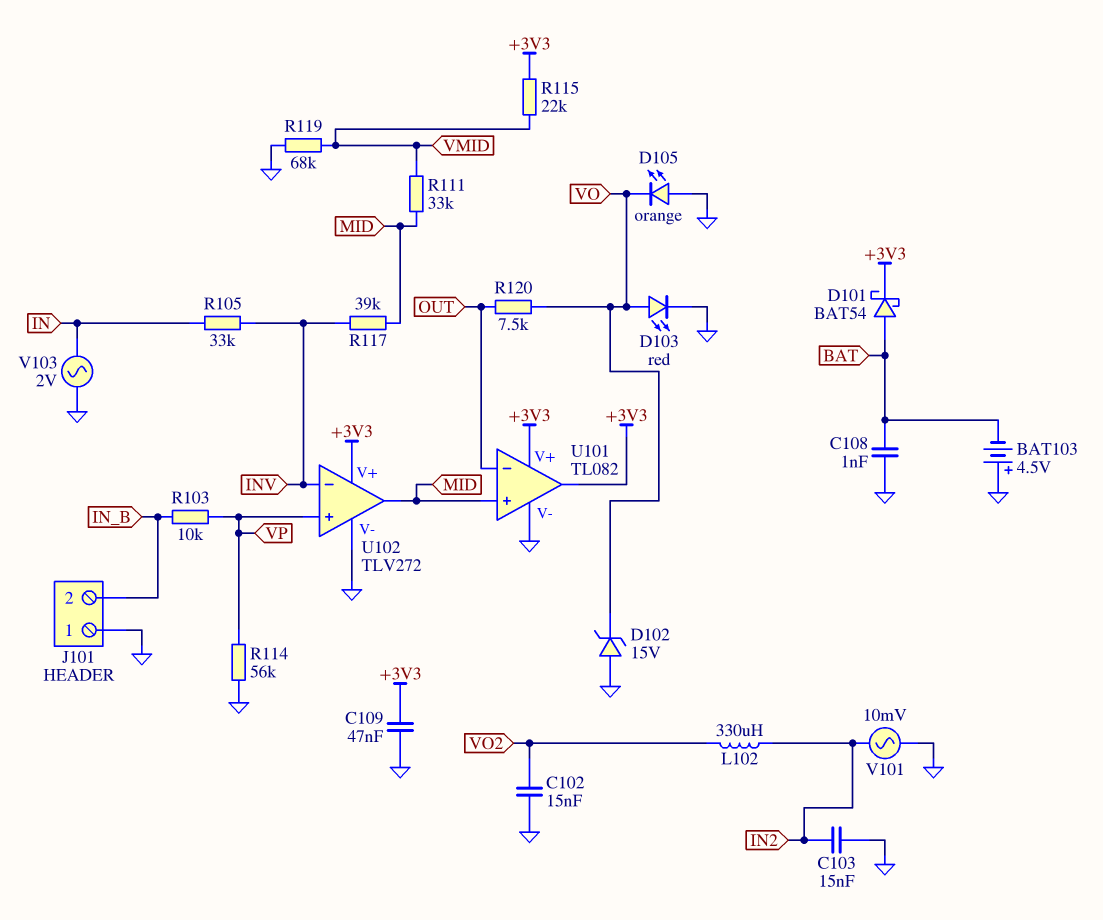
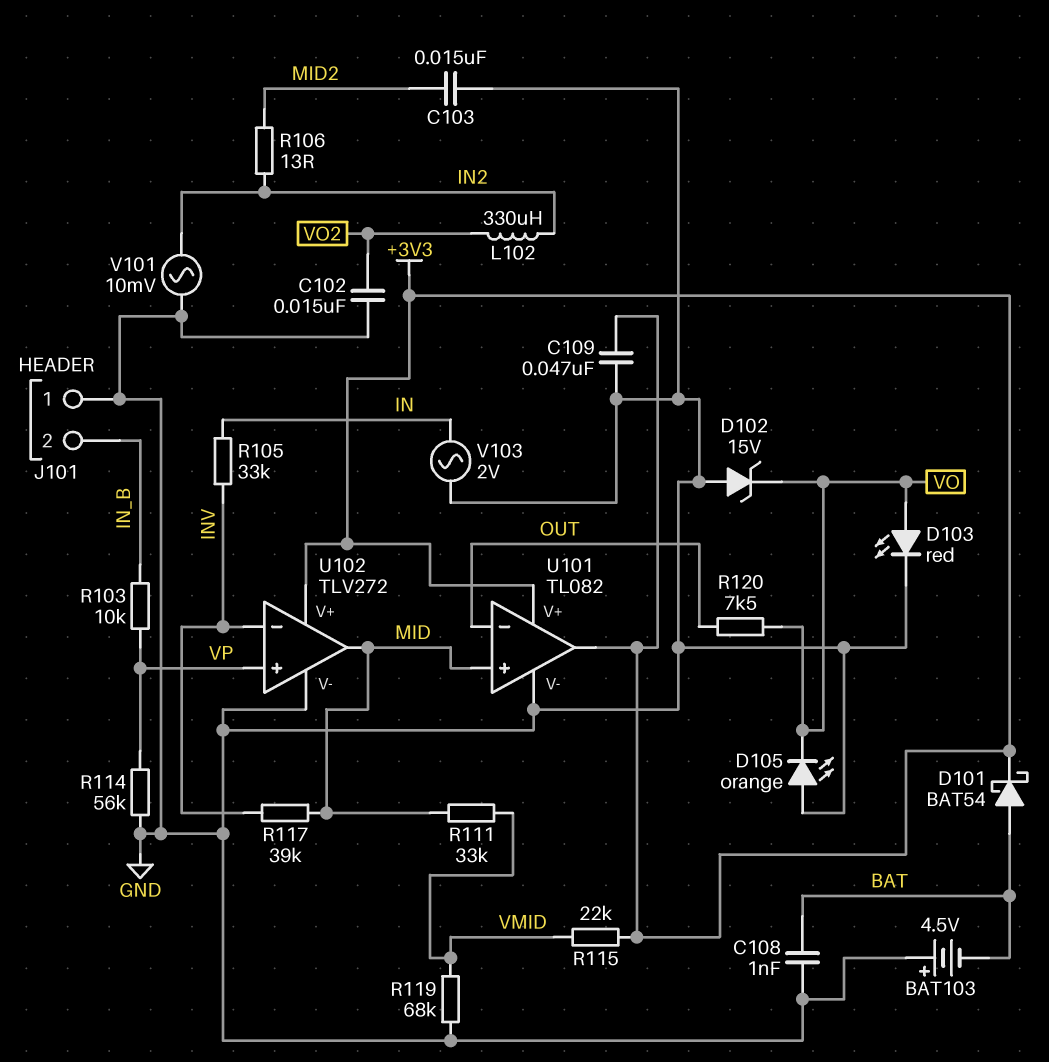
C103: 15nF (GND, IN2) -> 15nF (GND, MID2)
R106: none -> 13 (IN2, MID2)

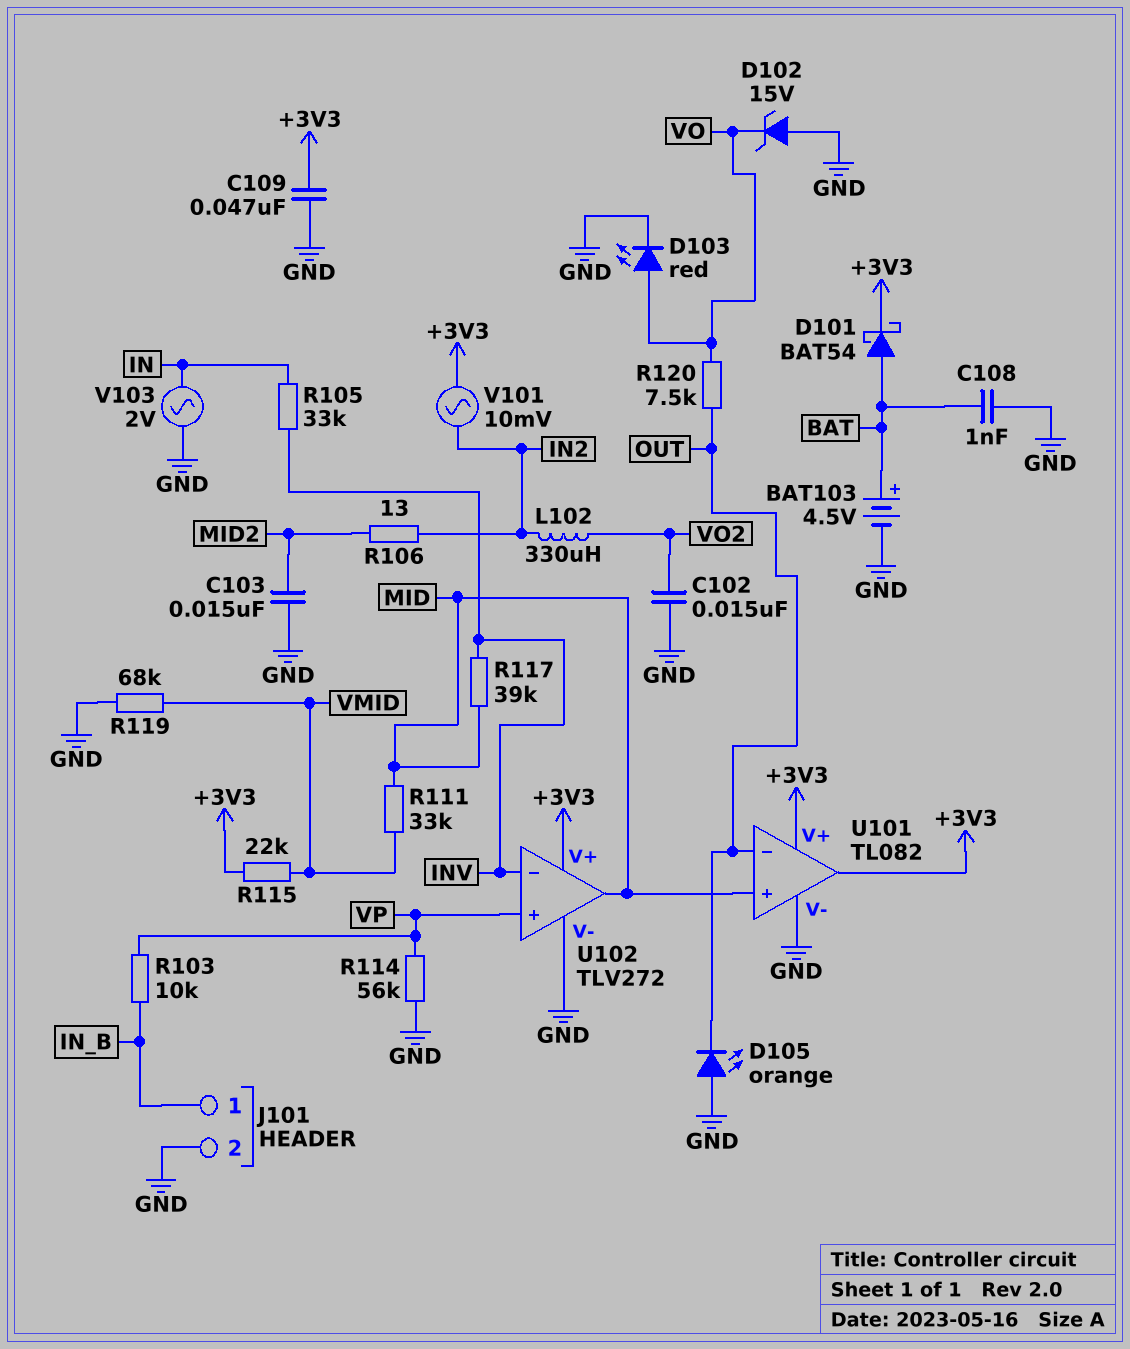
BAT103: 4.5V (plus GND, minus BAT) -> 4.5V (plus BAT, minus GND)
D105: LED orange (A GND, K VO) -> LED orange (A GND, K OUT)
J101 pin 1: GND -> IN_B
J101 pin 2: IN_B -> GND
V101: AC 10mV (GND, IN2) -> AC 10mV (+3V3, IN2)

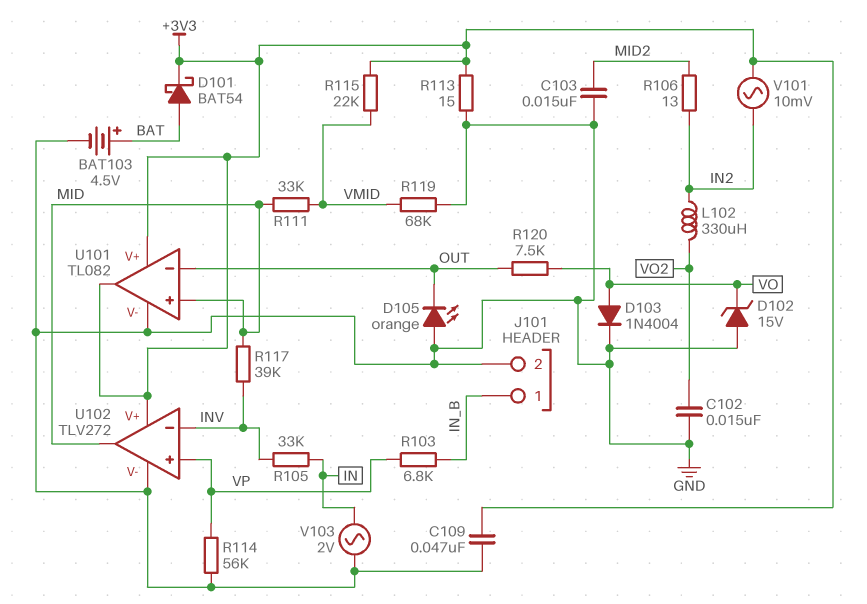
C108: 1nF (BAT, GND) -> none
D103: LED red (A VO, K GND) -> diode 1N4004 (A VO, K GND)
R103: 10k (IN_B, VP) -> 6.8k (IN_B, VP)
R113: none -> 15 (+3V3, GND)

